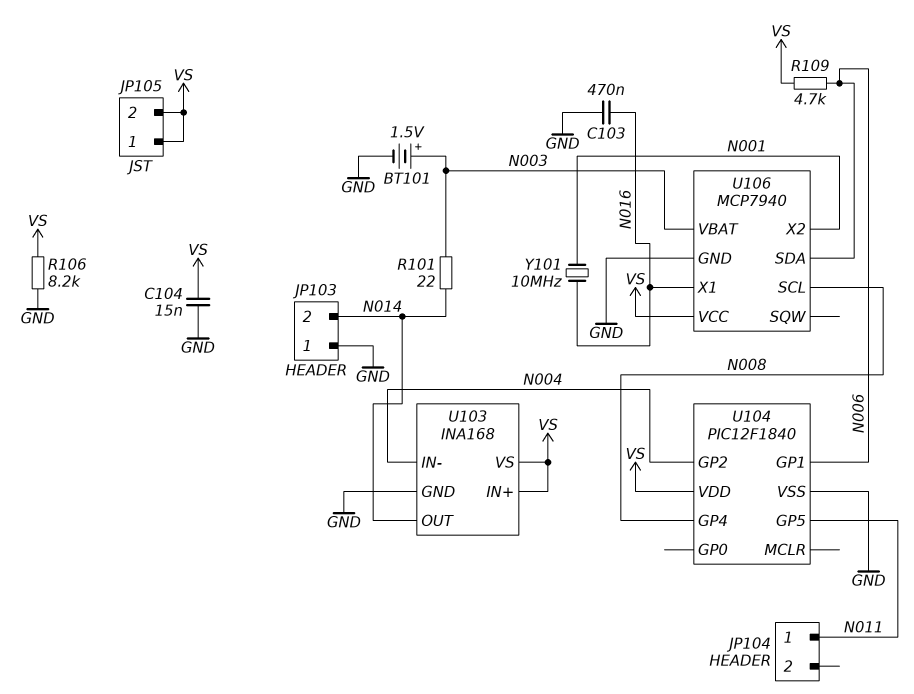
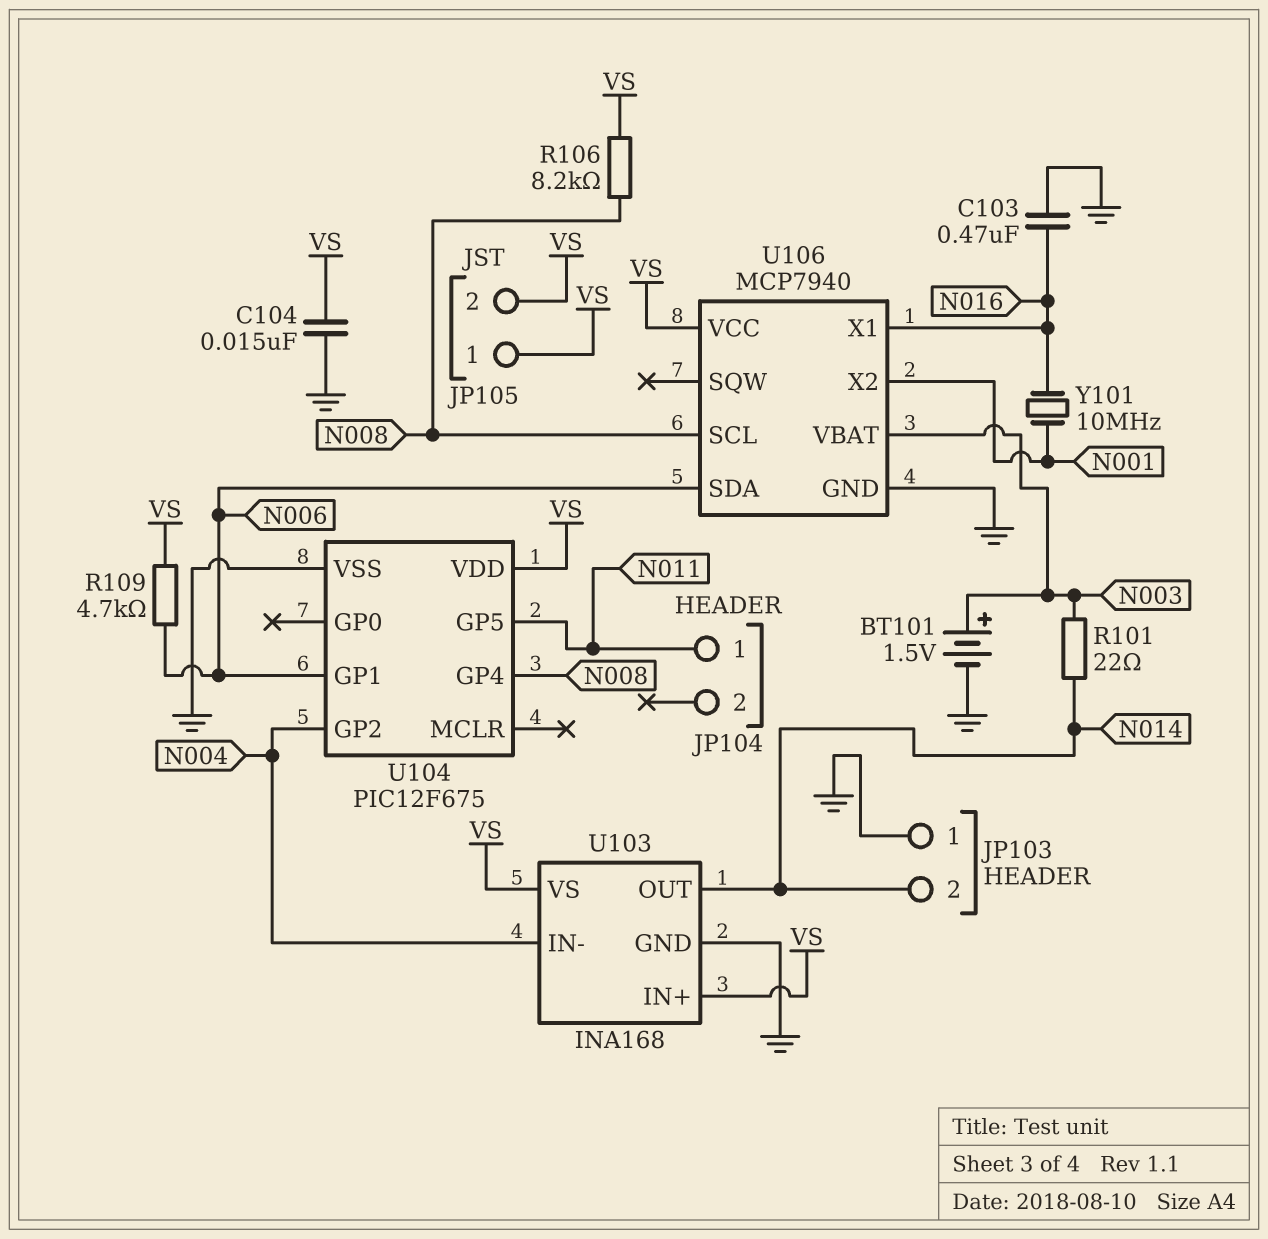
R106: 8.2k (GND, VS) -> 8.2k (N008, VS)
U104: PIC12F1840 -> PIC12F675

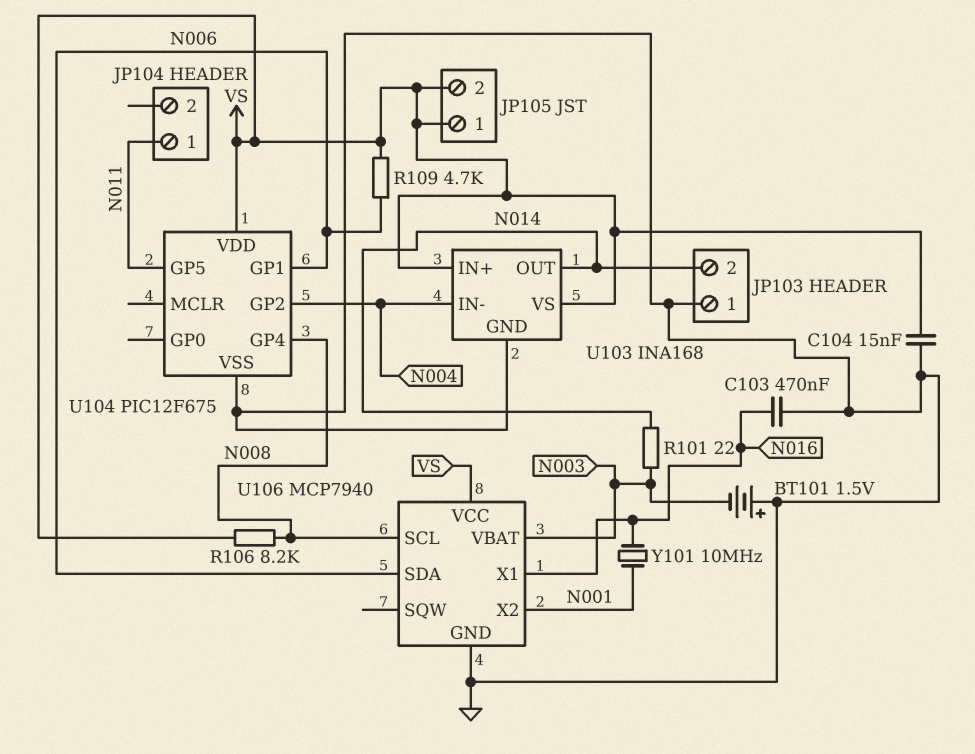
BT101: 1.5V (plus N003, minus GND) -> 1.5V (plus GND, minus N003)

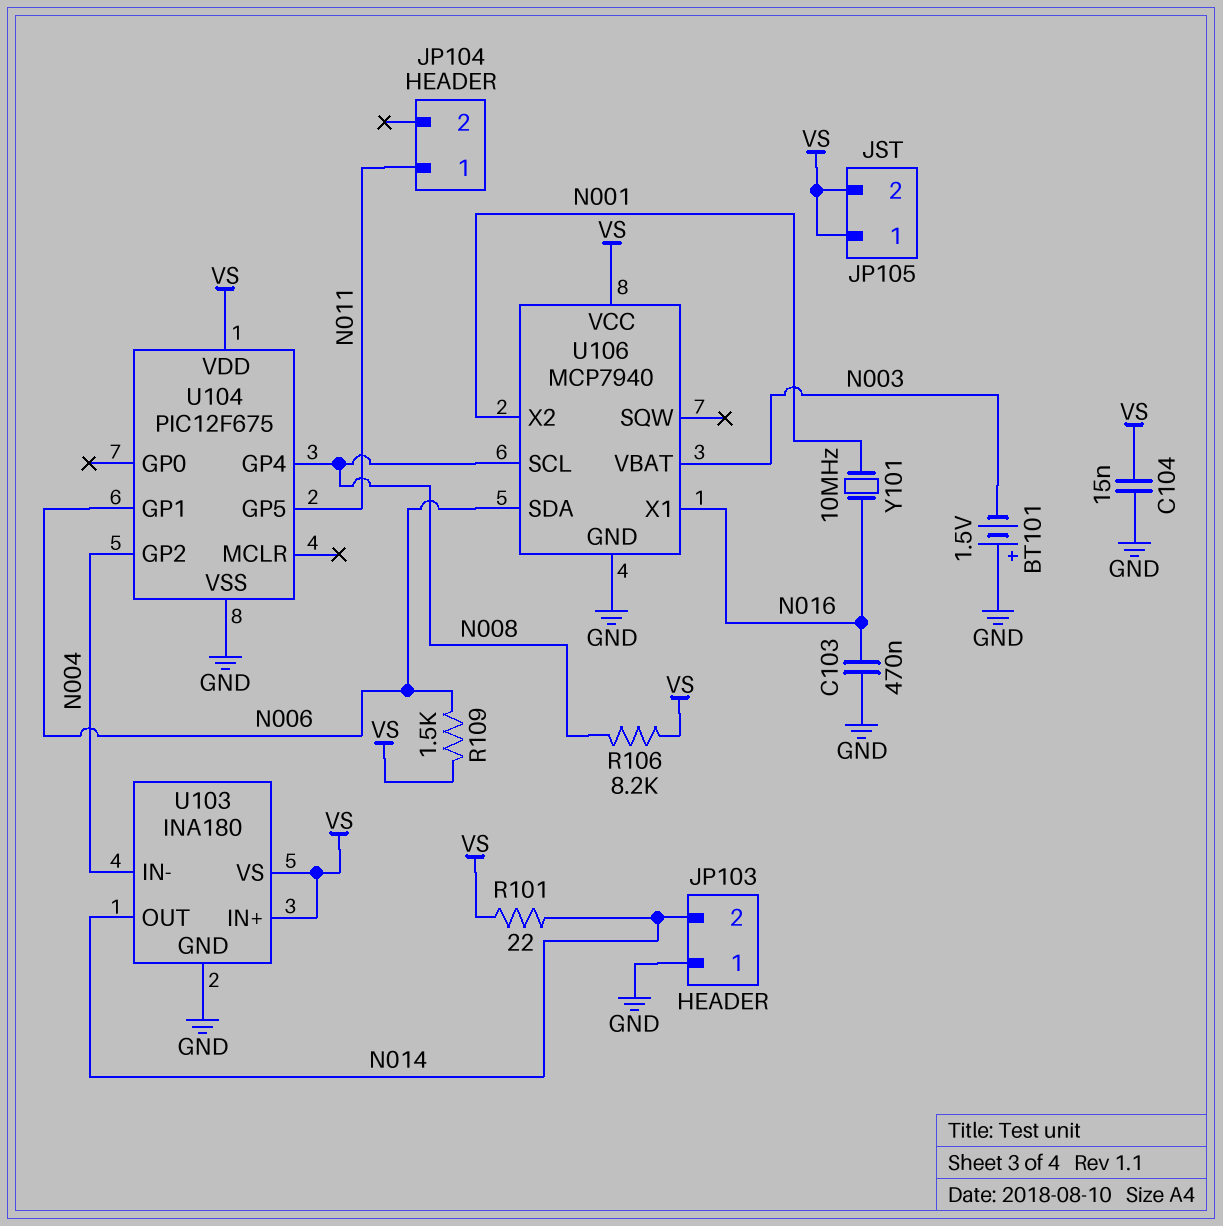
R101: 22 (N003, N014) -> 22 (N014, VS)
R109: 4.7k (N006, VS) -> 1.5k (N006, VS)
U103: INA168 -> INA180

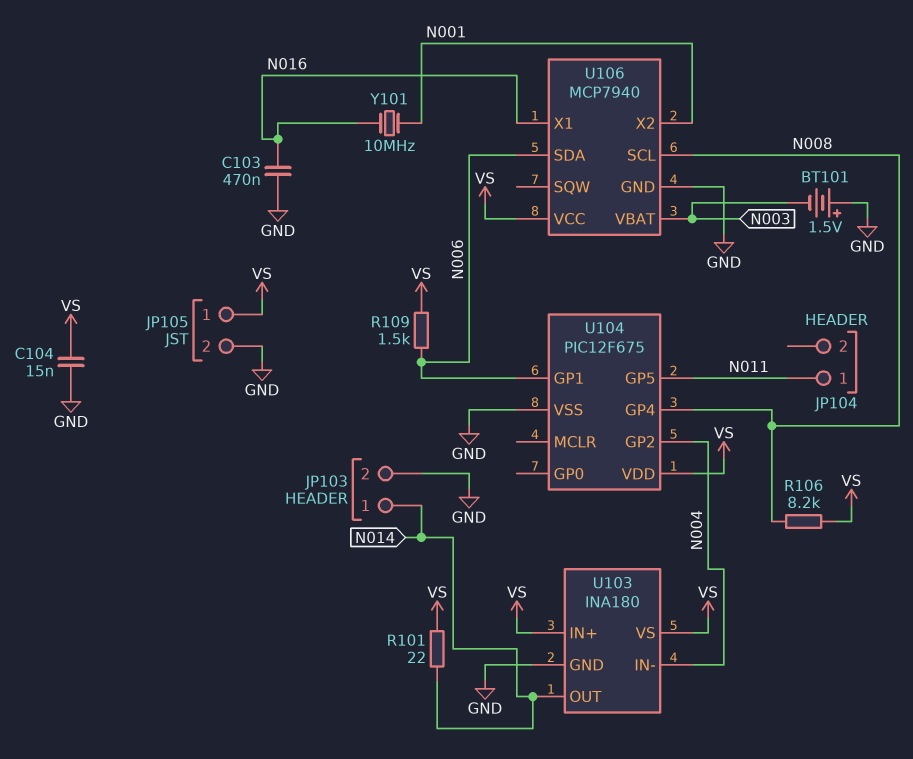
JP103 pin 1: GND -> N014
JP103 pin 2: N014 -> GND
JP105 pin 2: VS -> GND

